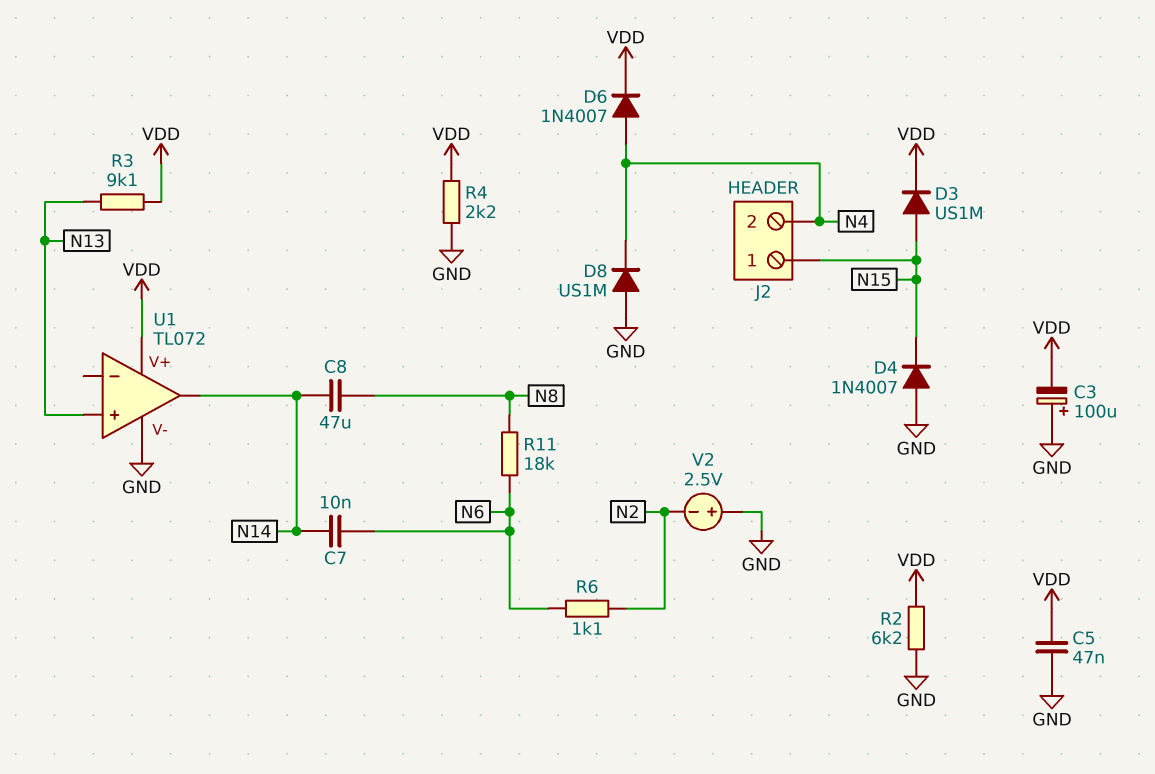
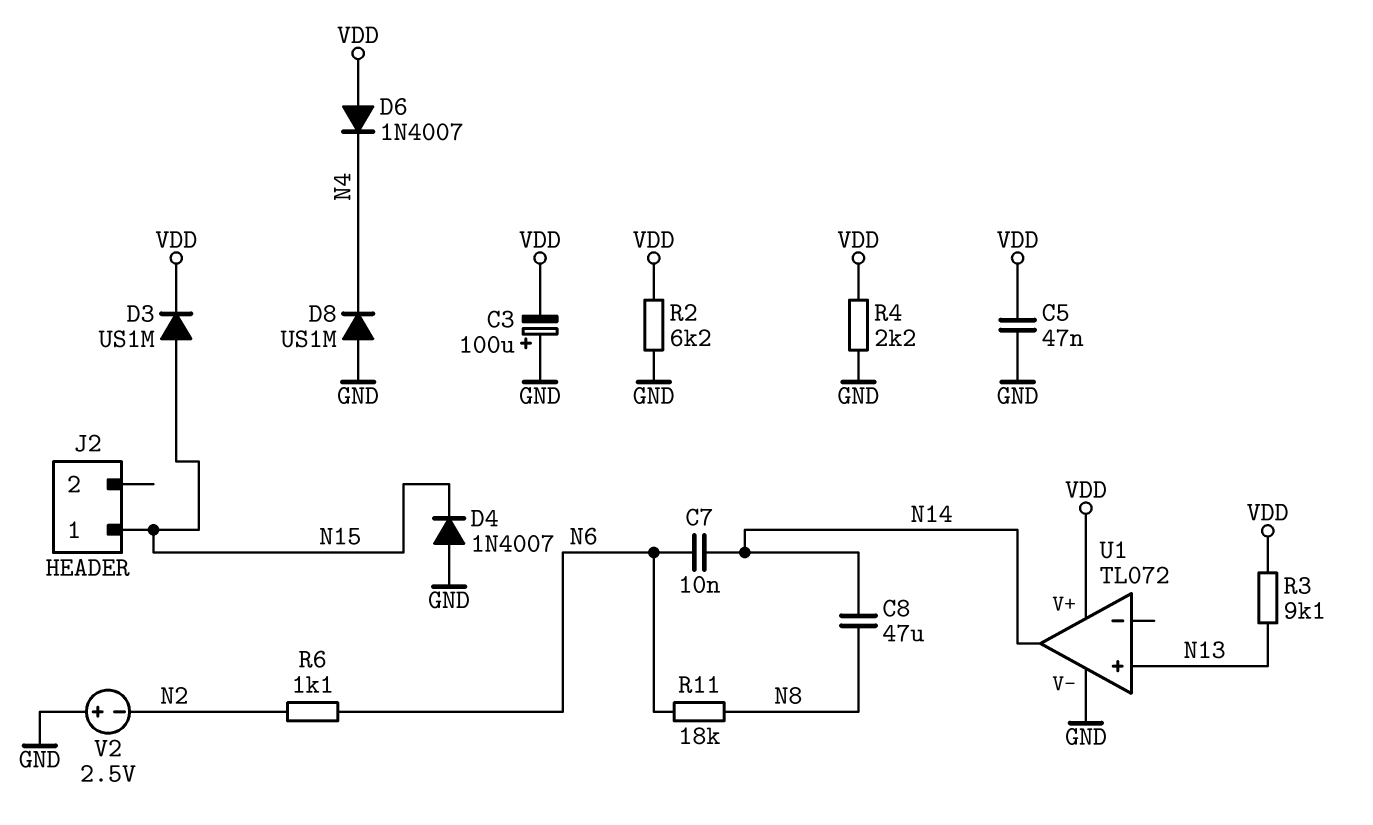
D6: diode 1N4007 (A N4, K VDD) -> diode 1N4007 (A VDD, K N4)
J2 pin 2: N4 -> none

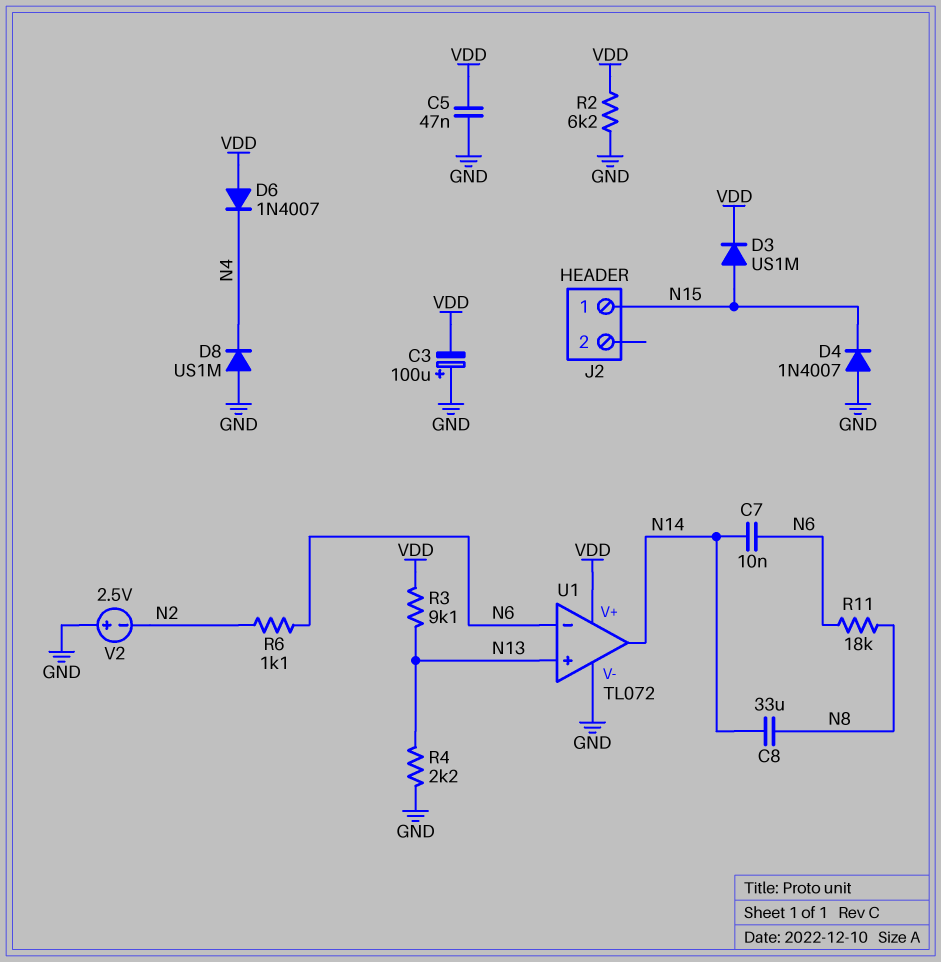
C8: 47uF (N8, N14) -> 33uF (N8, N14)
R4: 2.2k (GND, VDD) -> 2.2k (GND, N13)
U1 pin in-: none -> N6

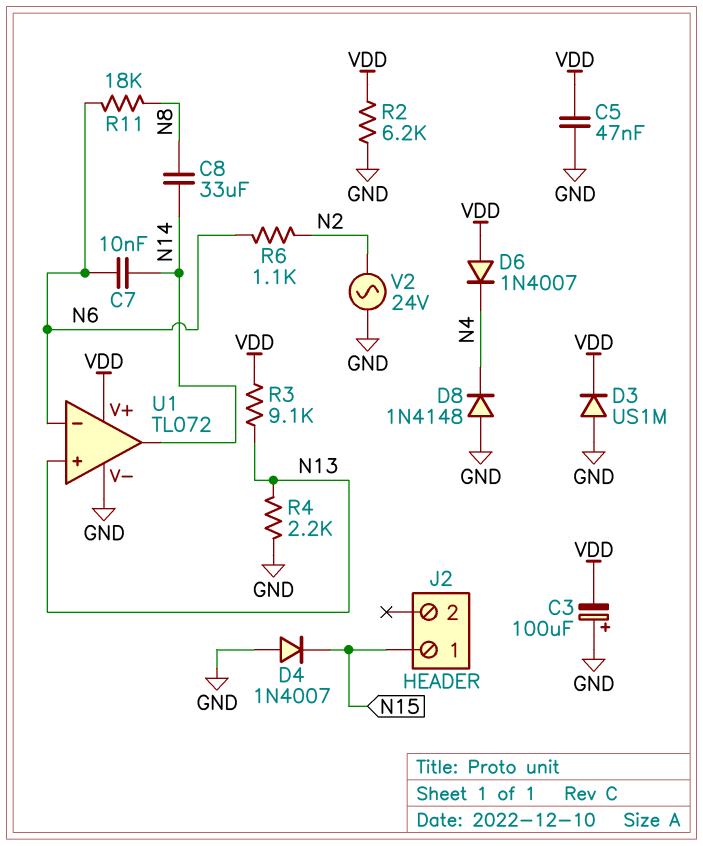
D3: diode US1M (A N15, K VDD) -> diode US1M (A GND, K VDD)
D8: diode US1M (A GND, K N4) -> diode 1N4148 (A GND, K N4)
V2: 2.5V (plus GND, minus N2) -> AC 24V (GND, N2)

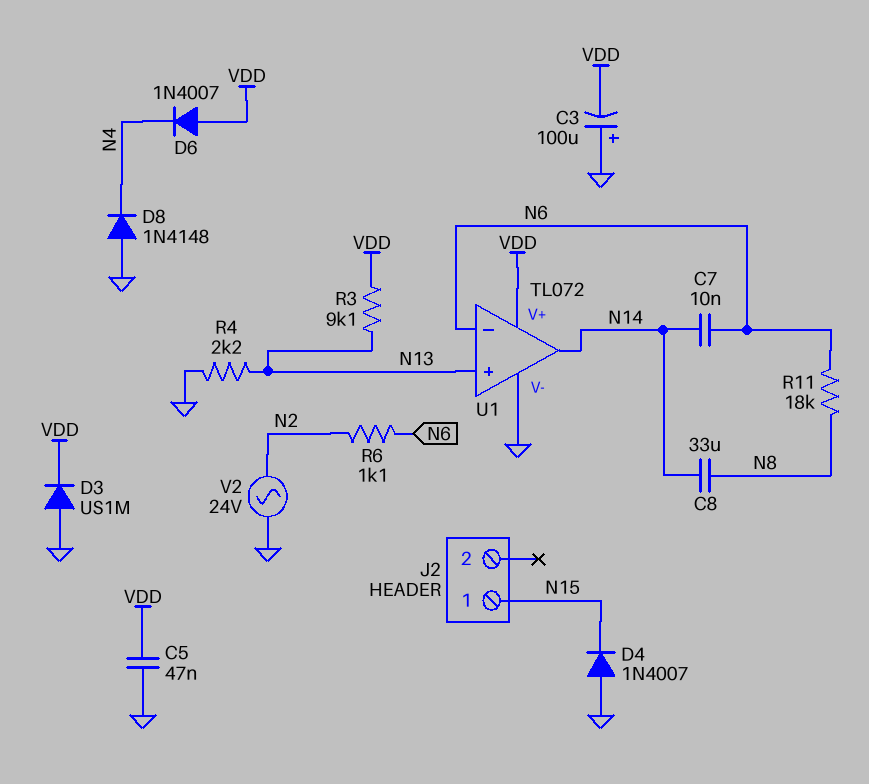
R2: 6.2k (GND, VDD) -> none

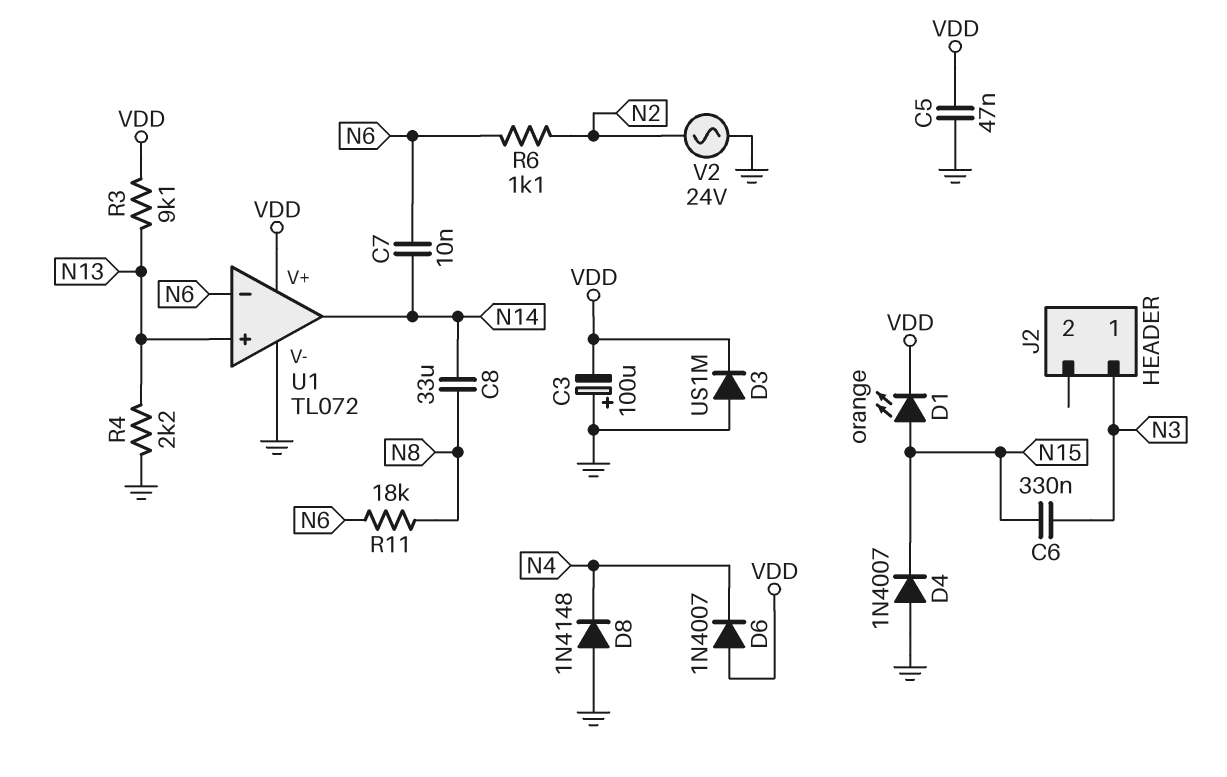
C6: none -> 330nF (N3, N15)
D1: none -> LED orange (A N15, K VDD)
J2 pin 1: N15 -> N3

